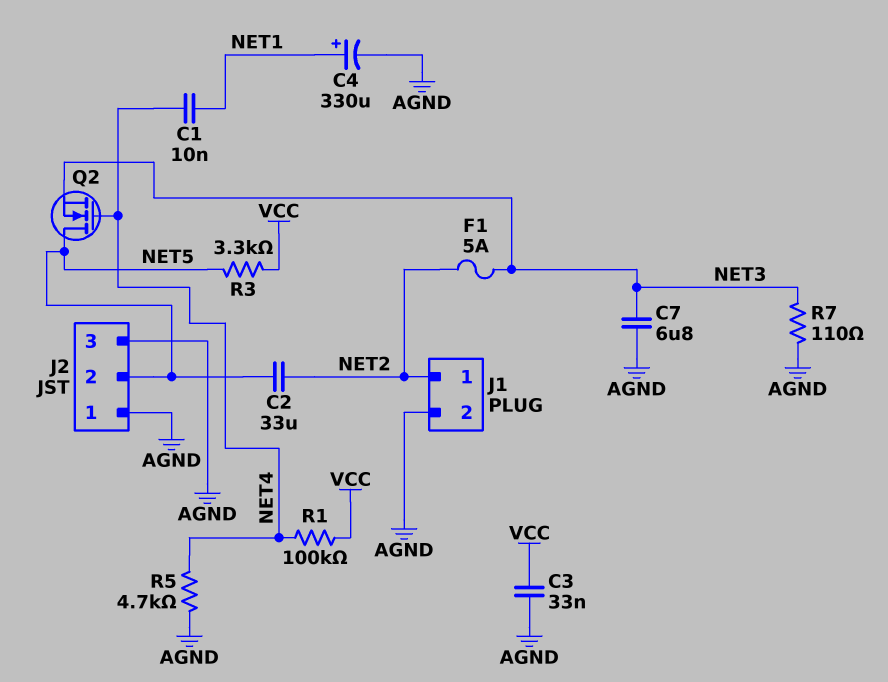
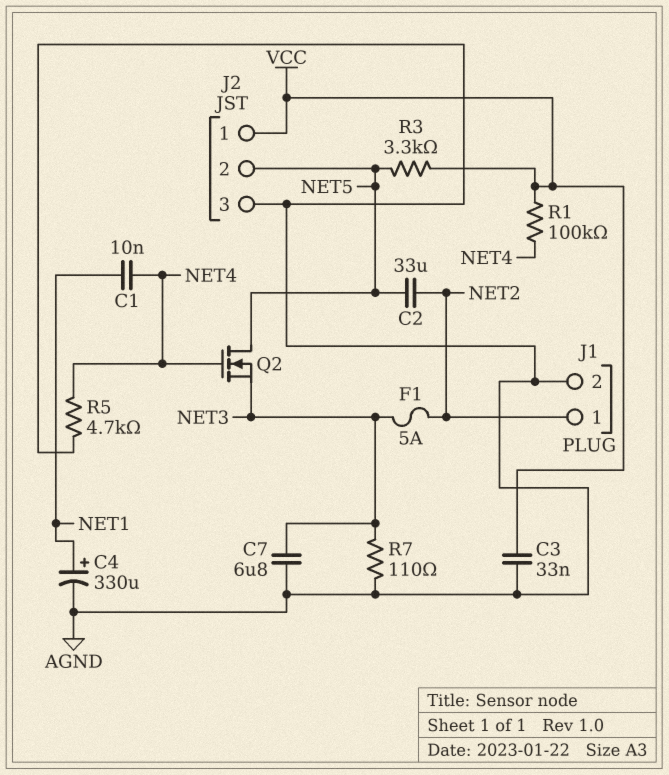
J2 pin 1: AGND -> VCC

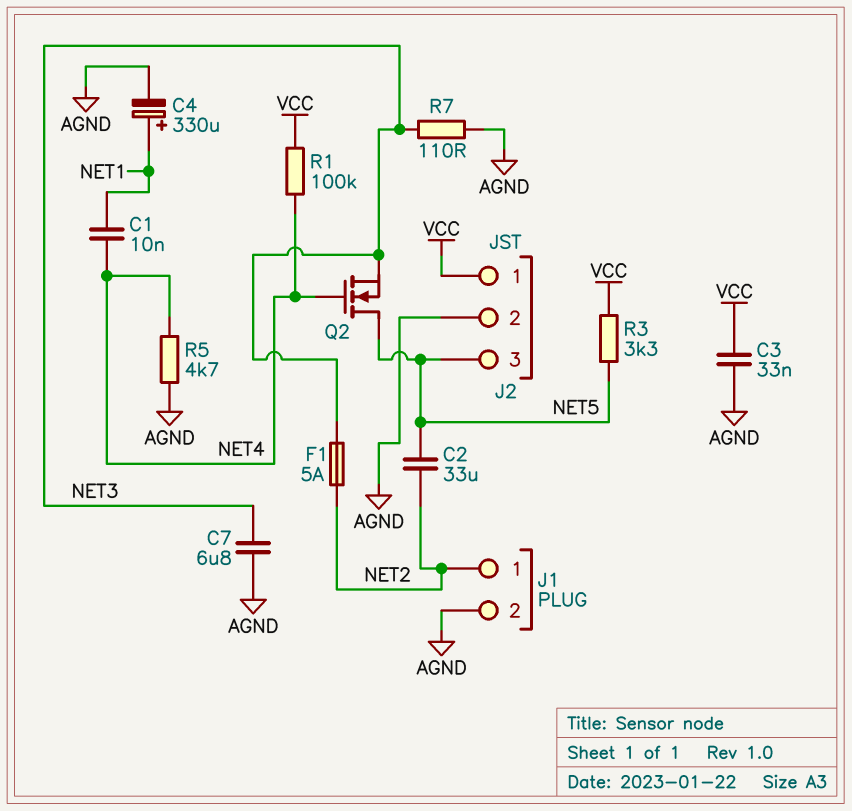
J2 pin 2: NET5 -> AGND
J2 pin 3: AGND -> NET5

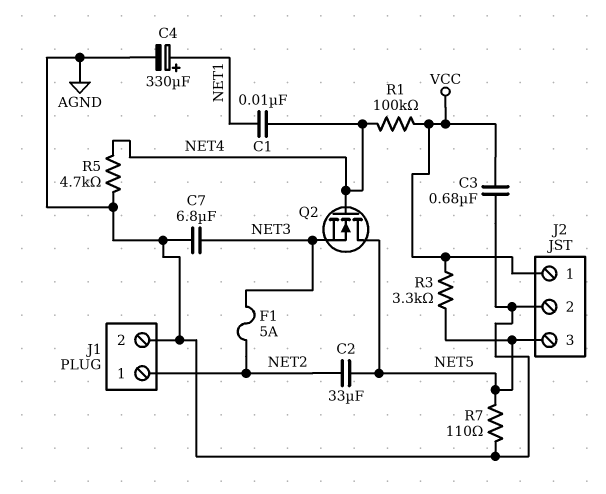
C3: 33nF (AGND, VCC) -> 680nF (AGND, VCC)
R7: 110 (AGND, NET3) -> 110 (AGND, NET5)

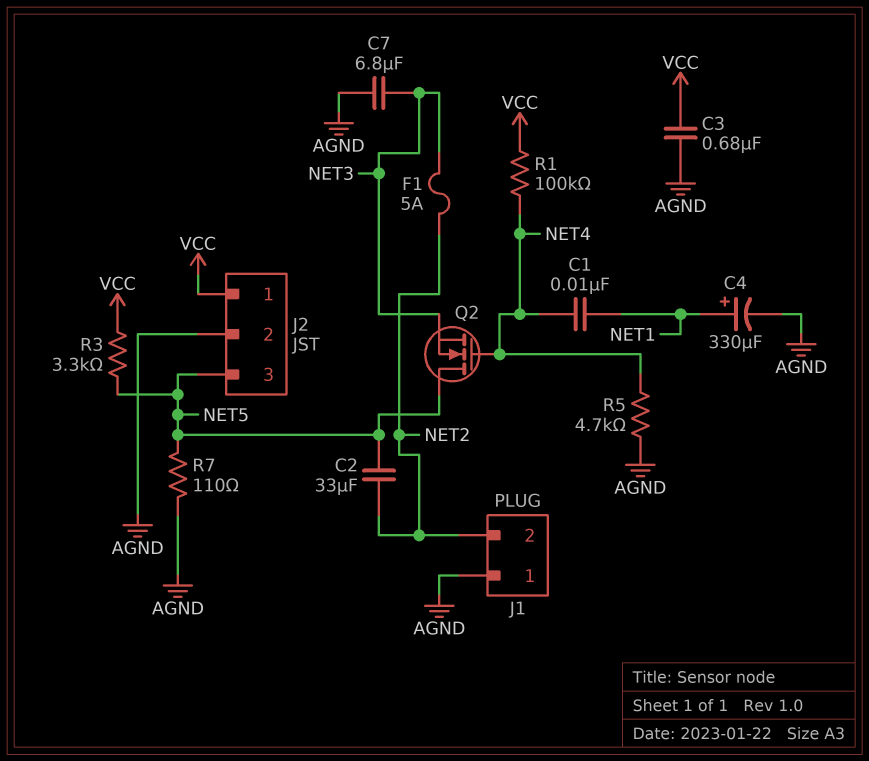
J1 pin 1: NET2 -> AGND
J1 pin 2: AGND -> NET2

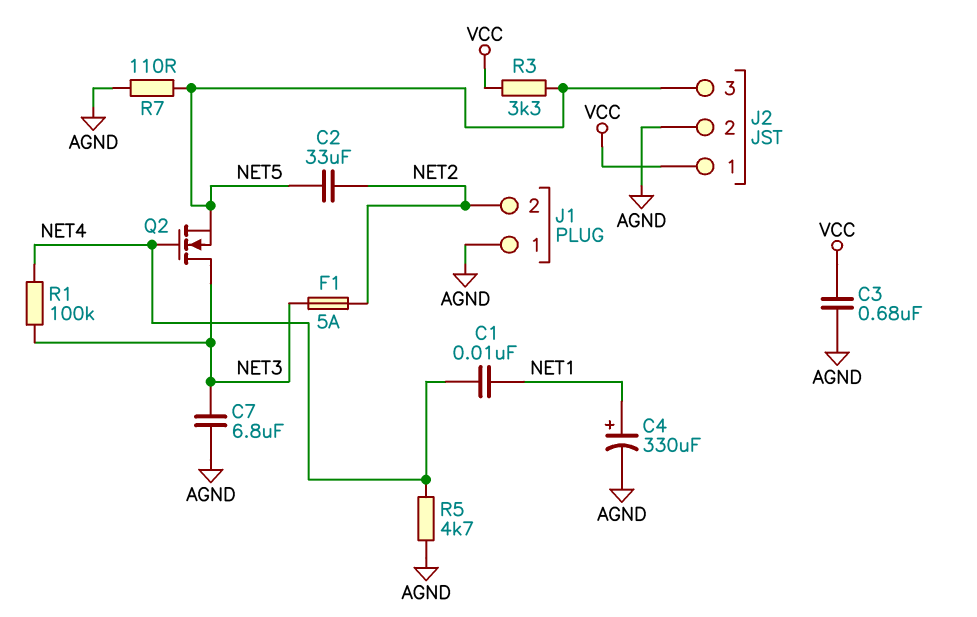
Q2: NMOS (G NET4, D NET5, S NET3) -> NMOS (G NET4, D NET3, S NET5)
R1: 100k (NET4, VCC) -> 100k (NET3, NET4)

